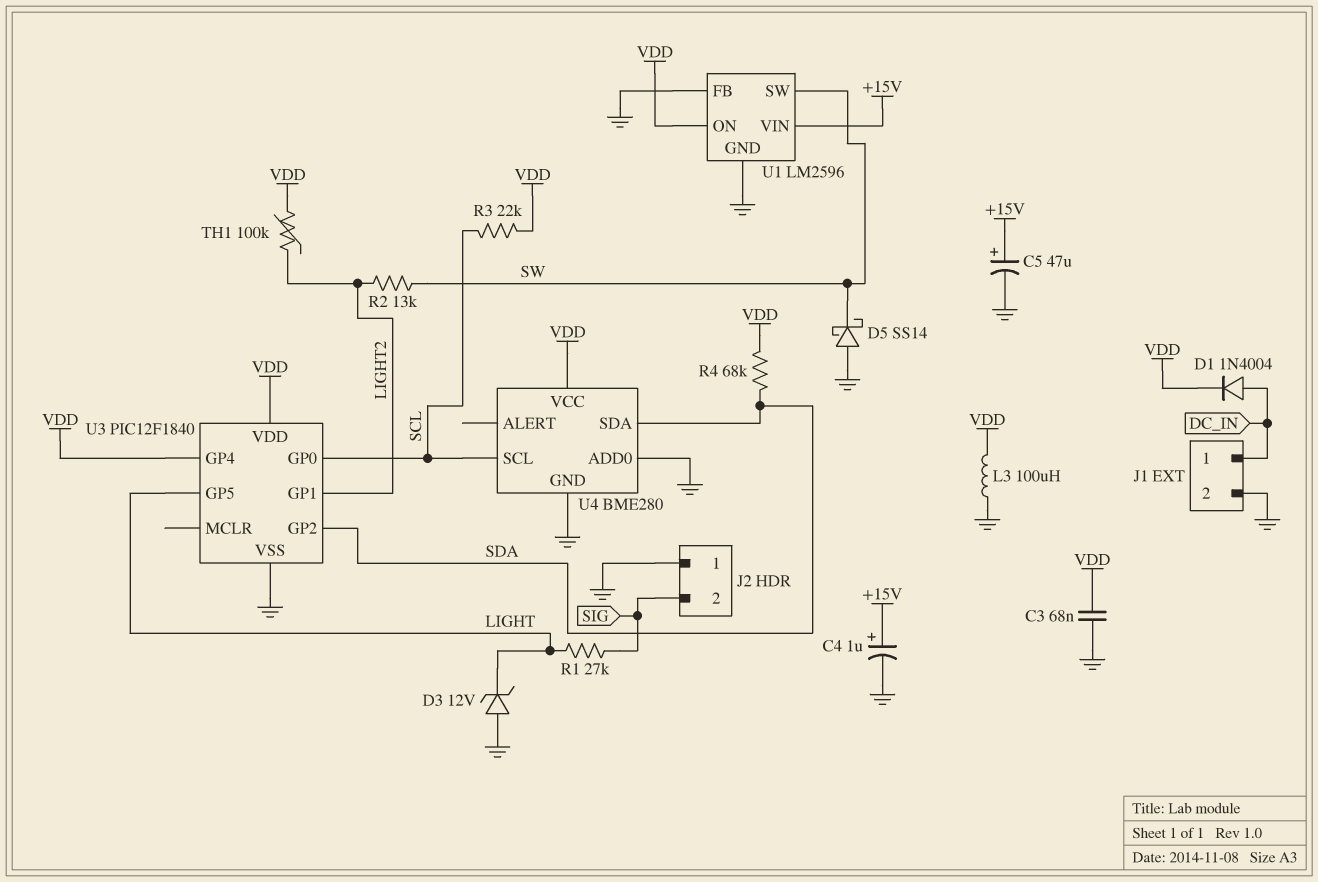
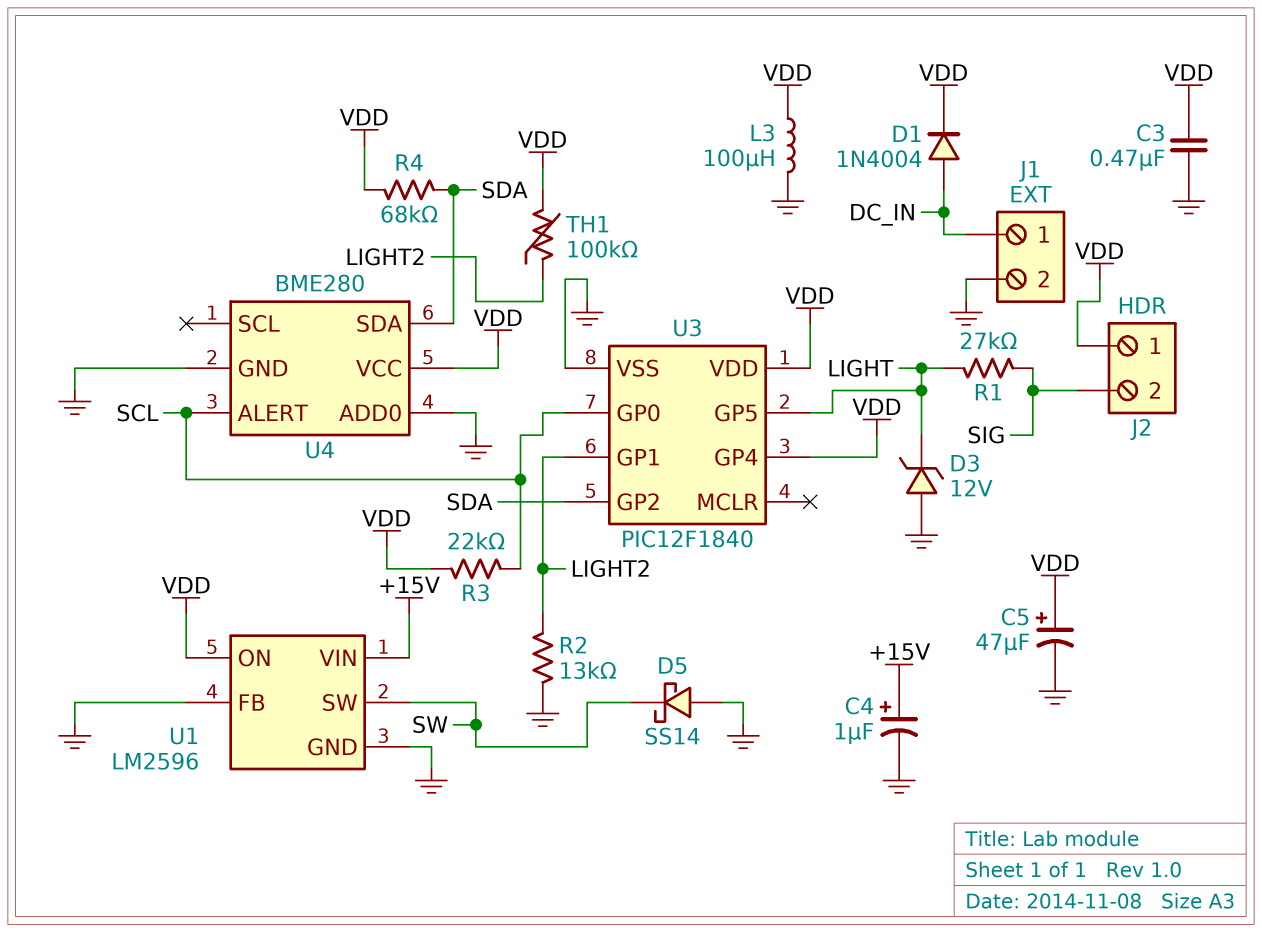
C3: 68nF (GND, VDD) -> 470nF (GND, VDD)
C5: 47uF (plus +15V, minus GND) -> 47uF (plus VDD, minus GND)
J2 pin 1: GND -> VDD
R2: 13k (LIGHT2, SW) -> 13k (GND, LIGHT2)
U4 pin ALERT: none -> SCL
U4 pin SCL: SCL -> none

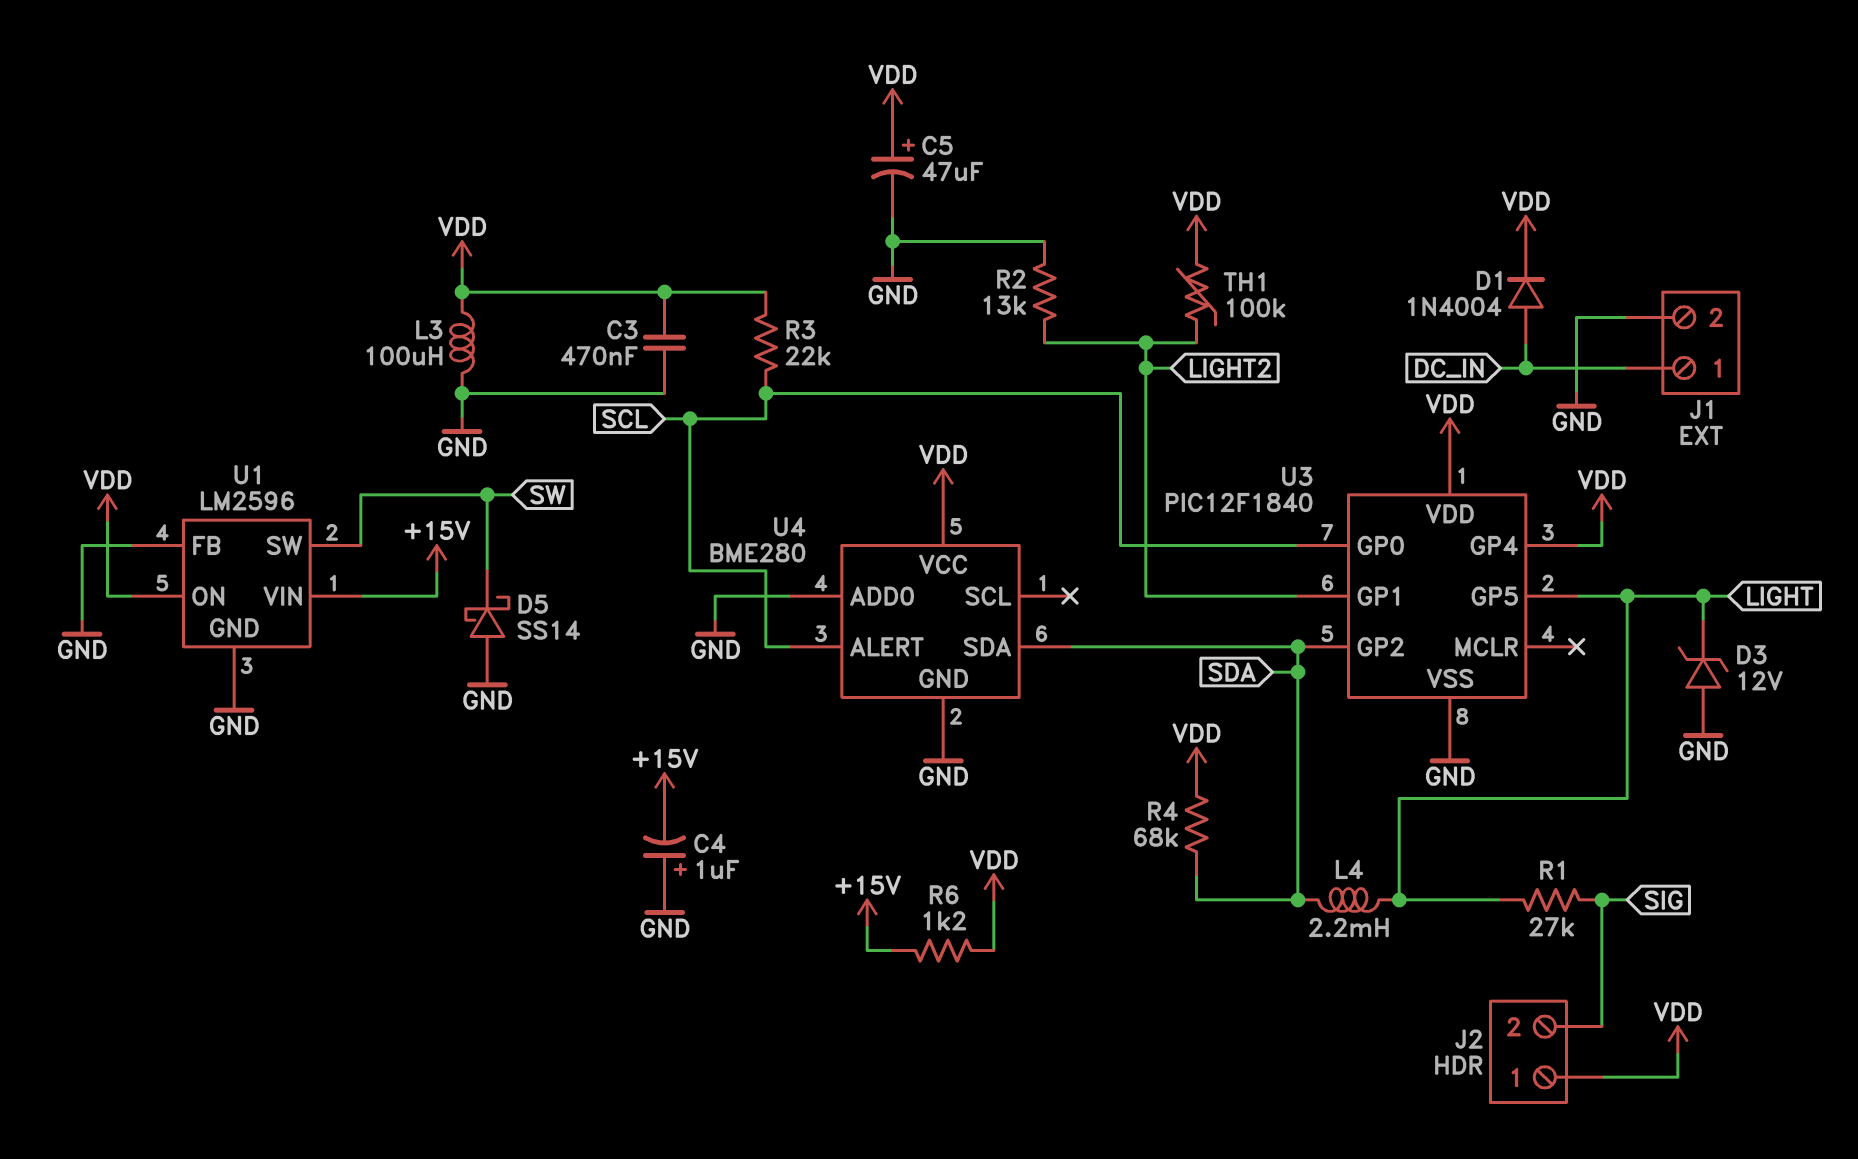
C4: 1uF (plus +15V, minus GND) -> 1uF (plus GND, minus +15V)
L4: none -> 2.2mH (LIGHT, SDA)
R6: none -> 1.2k (+15V, VDD)

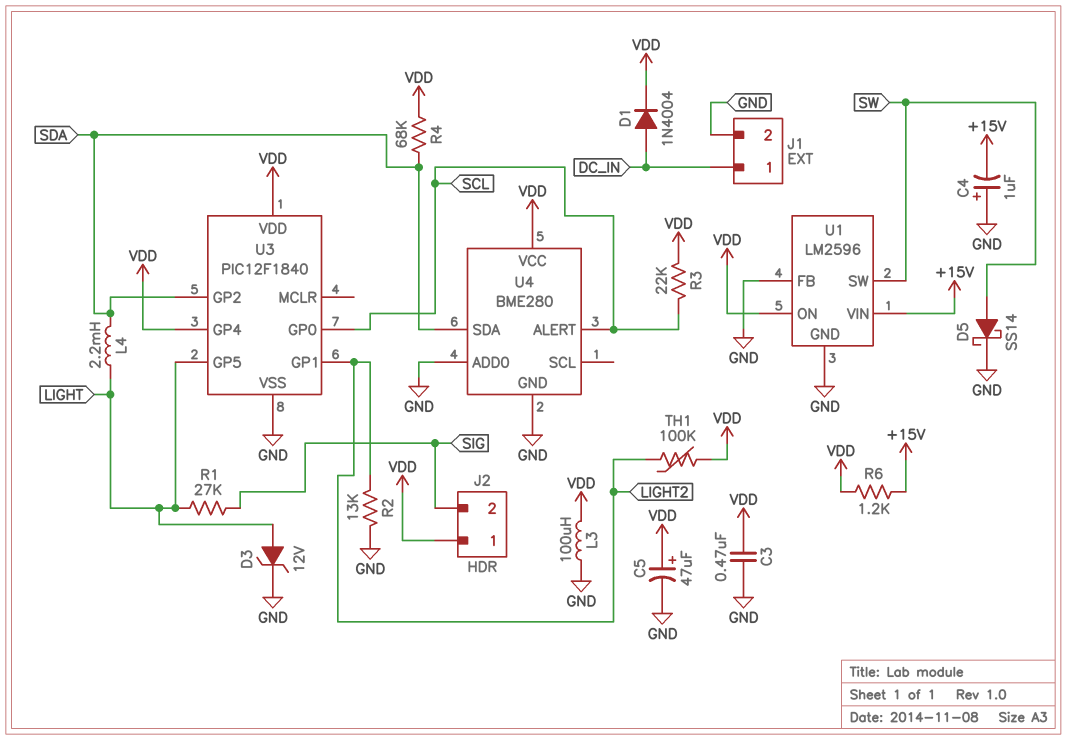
D3: zener 12V (A GND, K LIGHT) -> zener 12V (A LIGHT, K GND)
D5: schottky SS14 (A GND, K SW) -> schottky SS14 (A SW, K GND)

